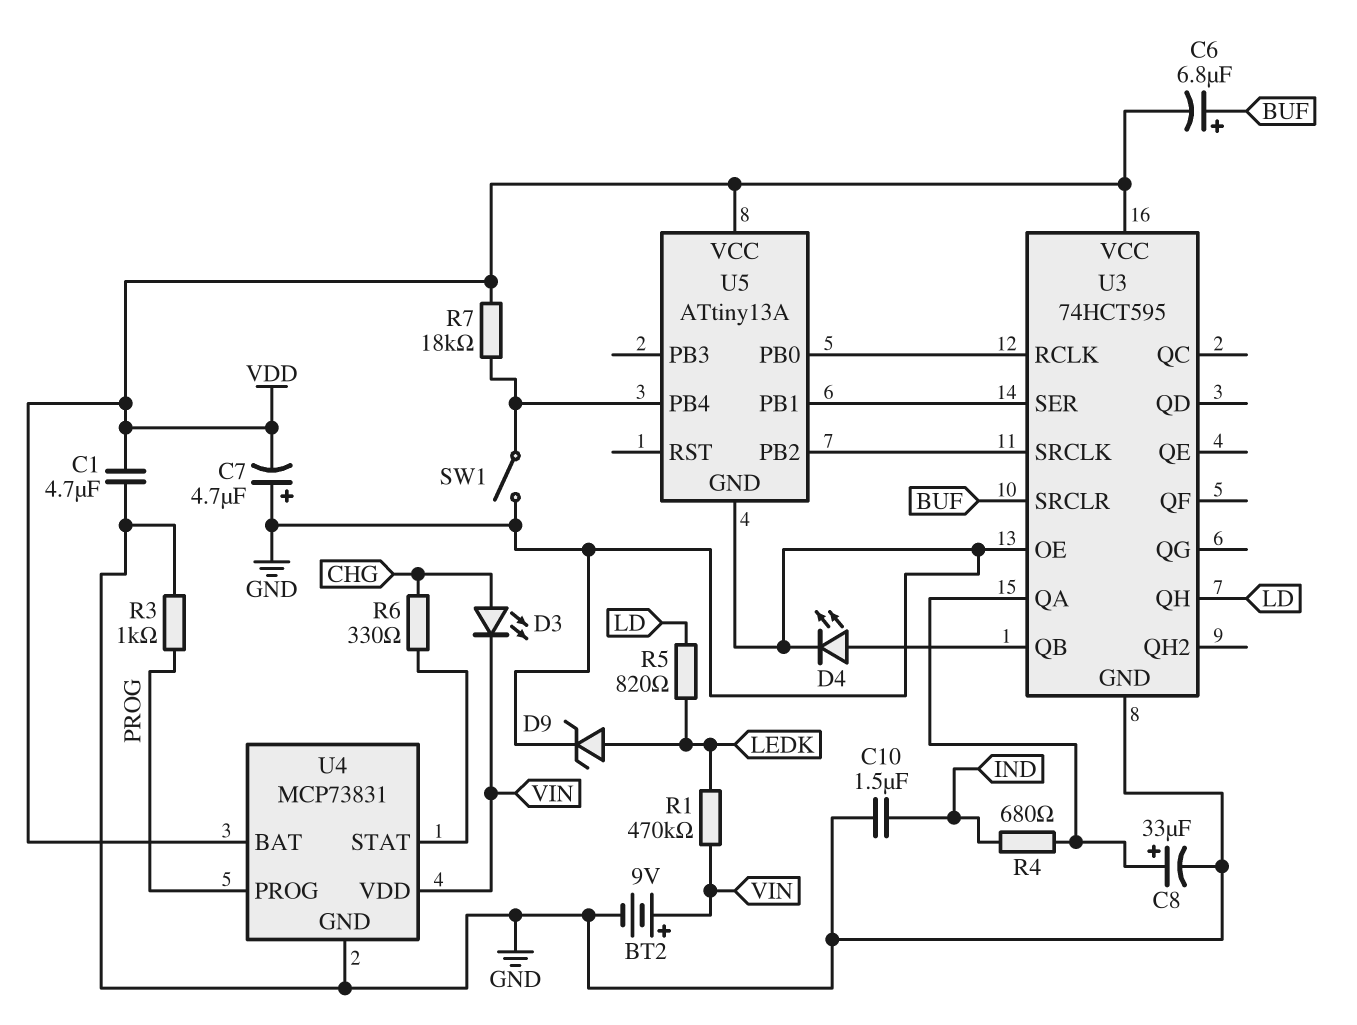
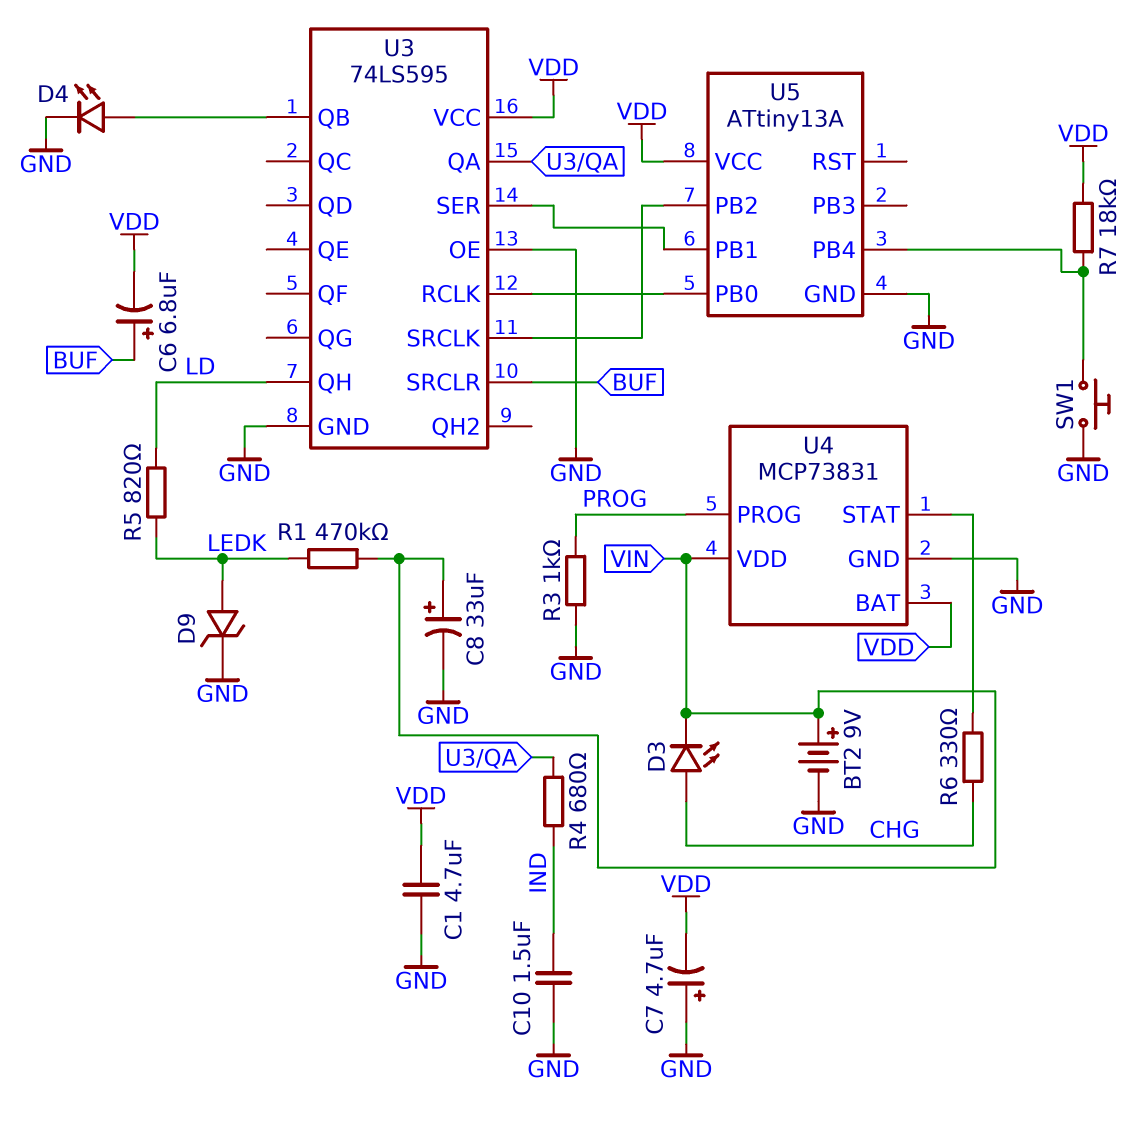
C8: 33uF (plus U3/QA, minus GND) -> 33uF (plus VIN, minus GND)
SW1: switch (GND, U5/PB4) -> button (GND, U5/PB4)
U3: 74HCT595 -> 74LS595

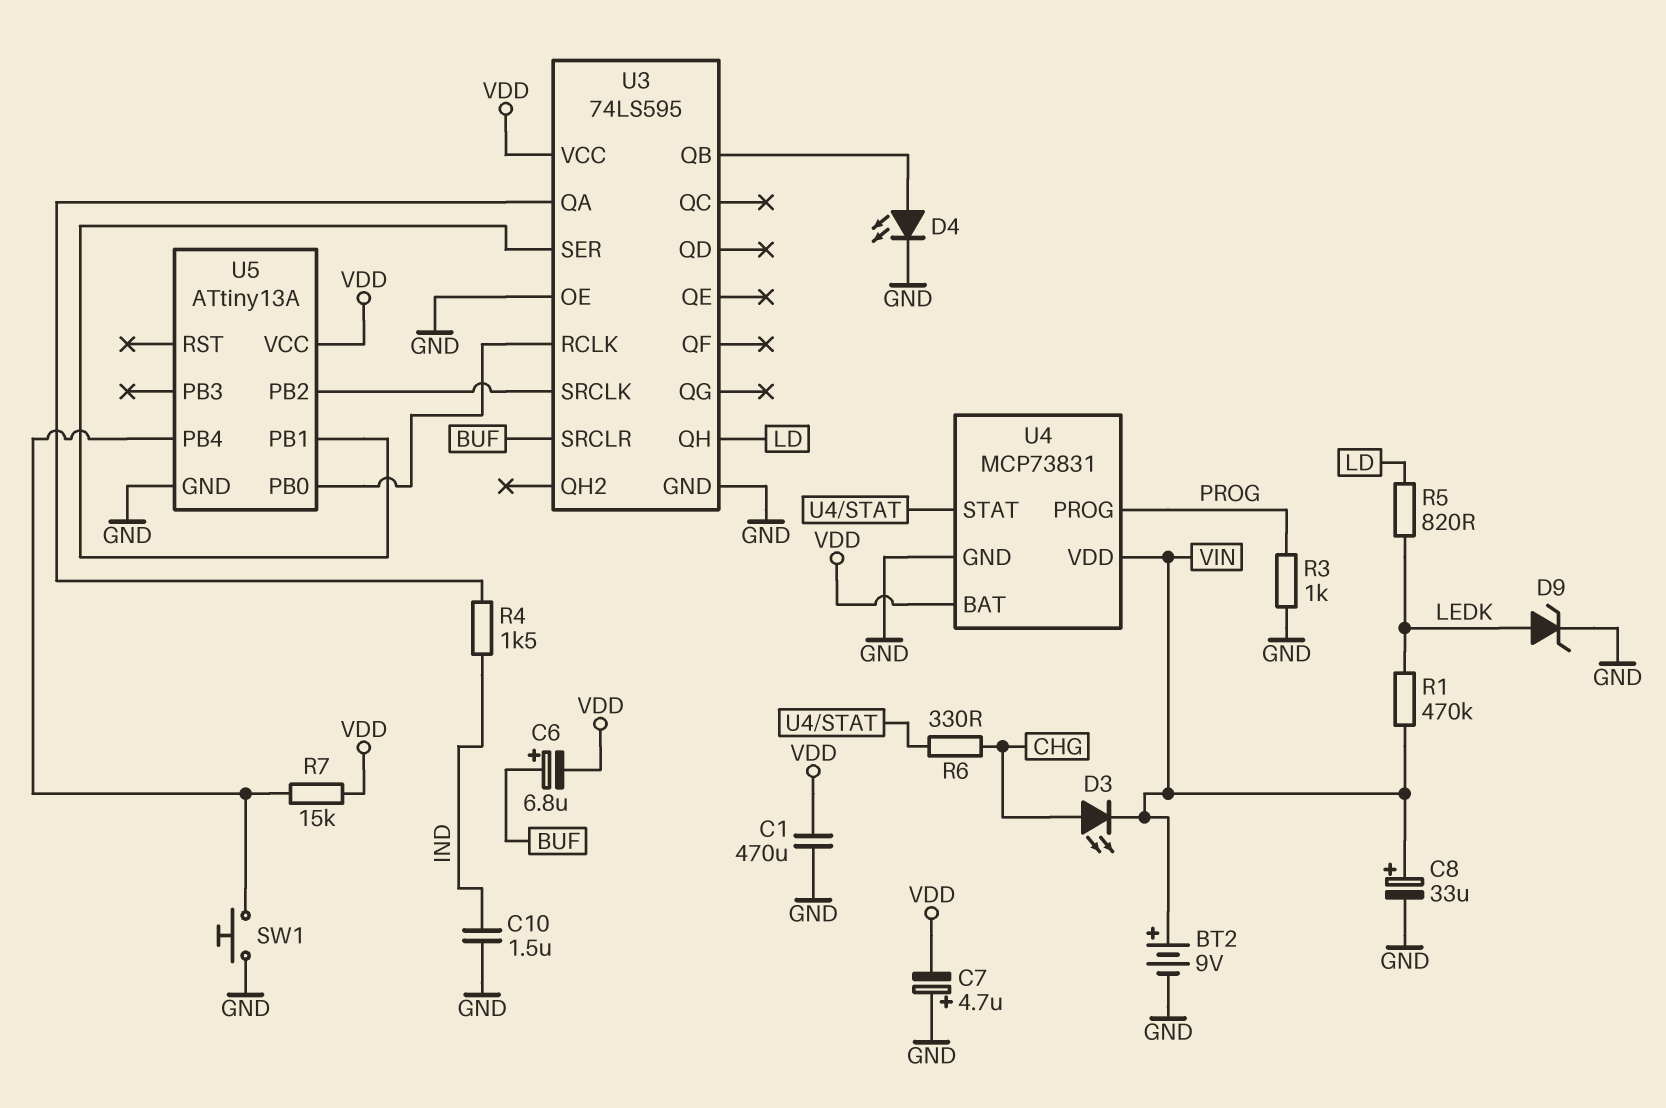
C1: 4.7uF (GND, VDD) -> 470uF (GND, VDD)
R4: 680 (IND, U3/QA) -> 1.5k (IND, U3/QA)
R7: 18k (U5/PB4, VDD) -> 15k (U5/PB4, VDD)

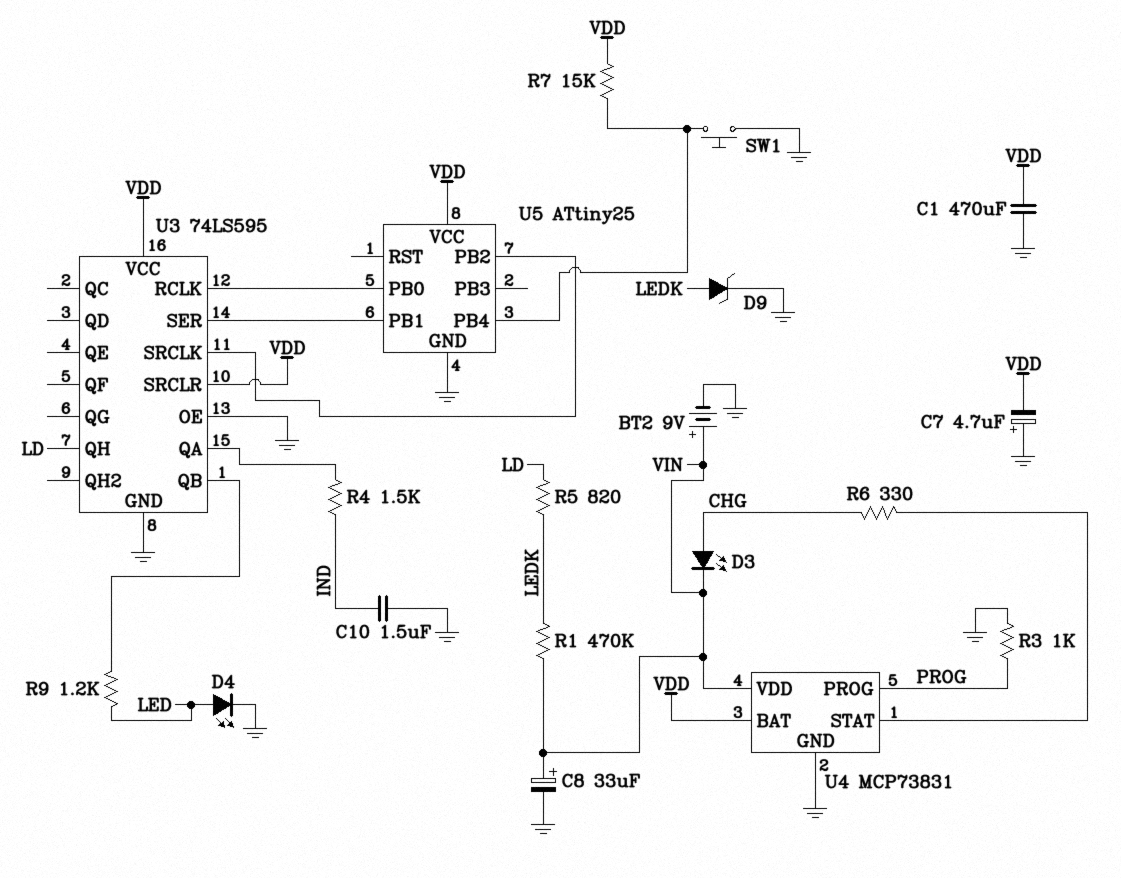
C6: 6.8uF (plus BUF, minus VDD) -> none
D4: LED (A U3/QB, K GND) -> LED (A LED, K GND)
R9: none -> 1.2k (LED, U3/QB)
U3 pin SRCLR: BUF -> VDD
U5: ATtiny13A -> ATtiny25

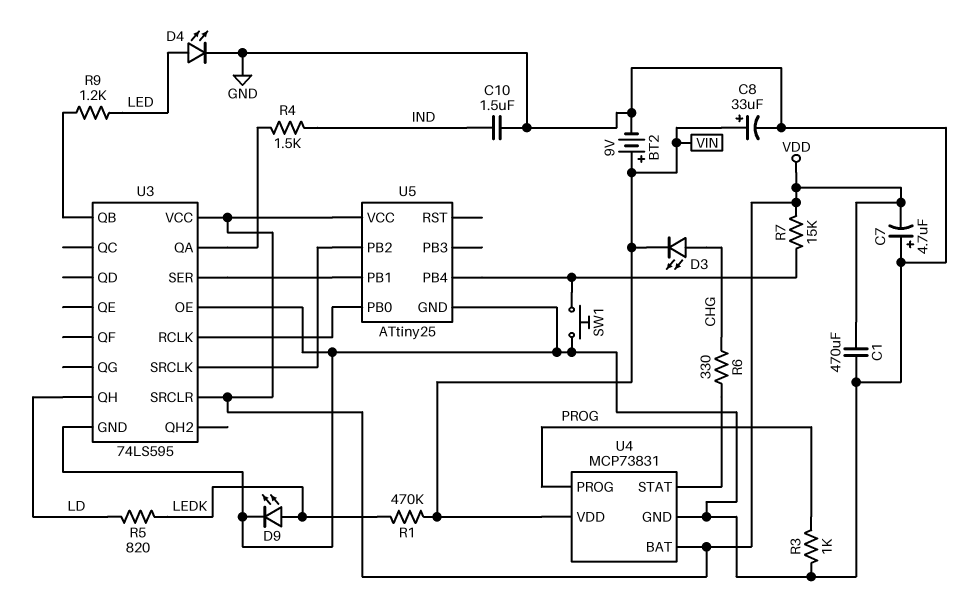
D9: zener (A LEDK, K GND) -> LED (A LEDK, K GND)

